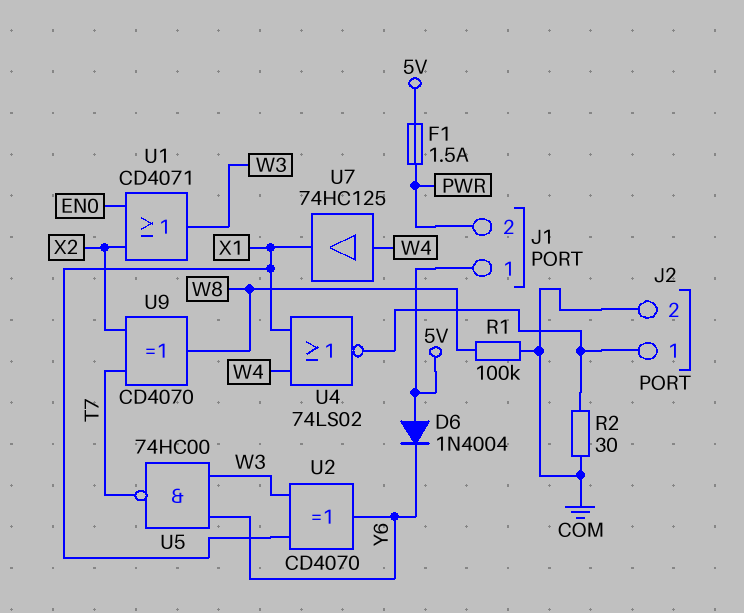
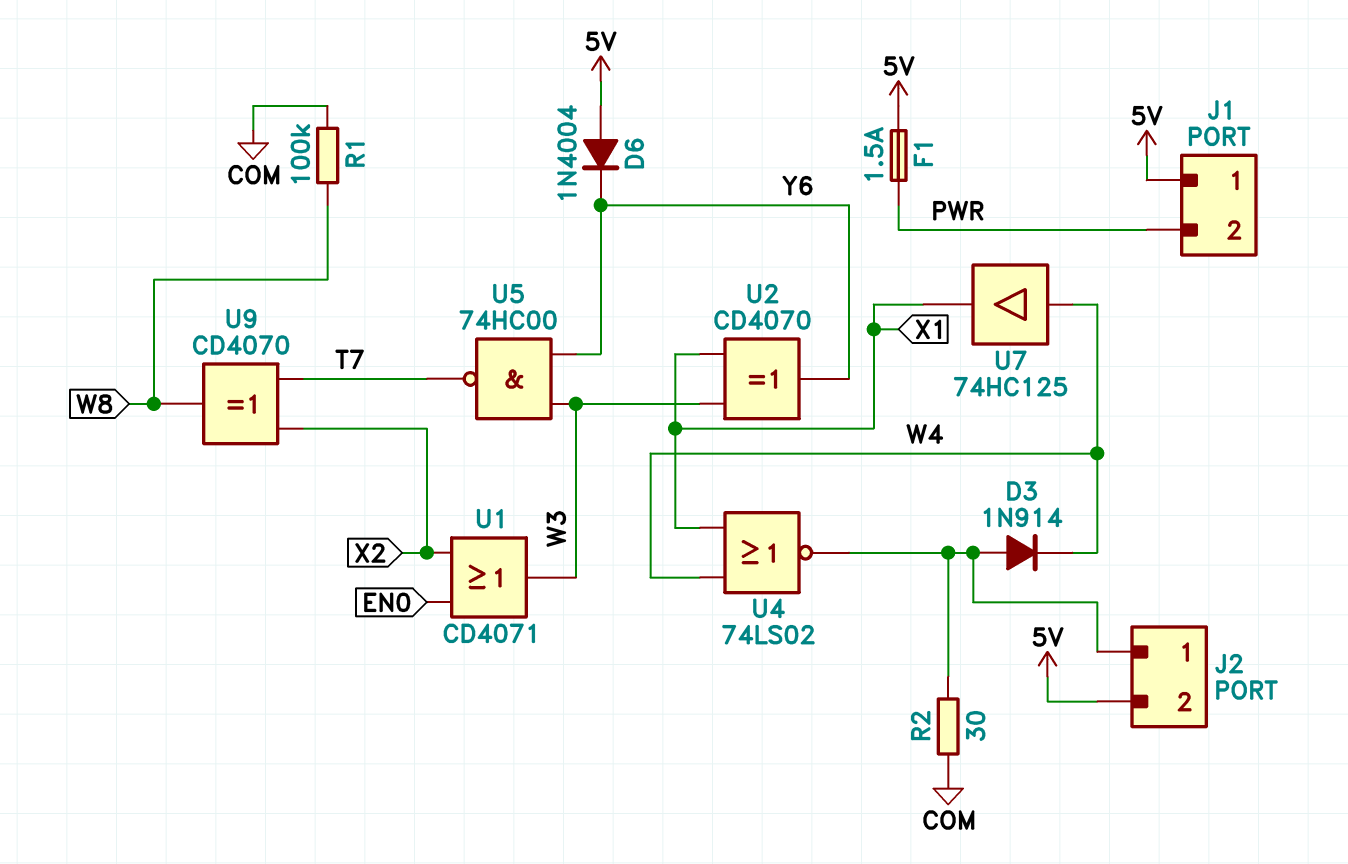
D3: none -> diode 1N914 (A J2/1, K W4)
J2 pin 2: COM -> 5V

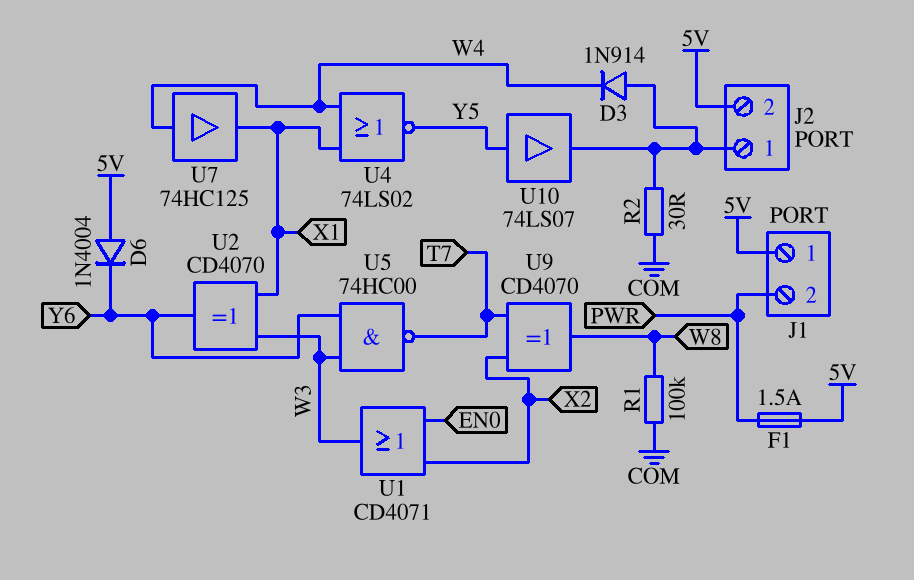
U4: NOR 74LS02 (in W4, in X1, out J2/1) -> NOR 74LS02 (in W4, in X1, out Y5)
U10: none -> buffer 74LS07 (in Y5, out J2/1)

